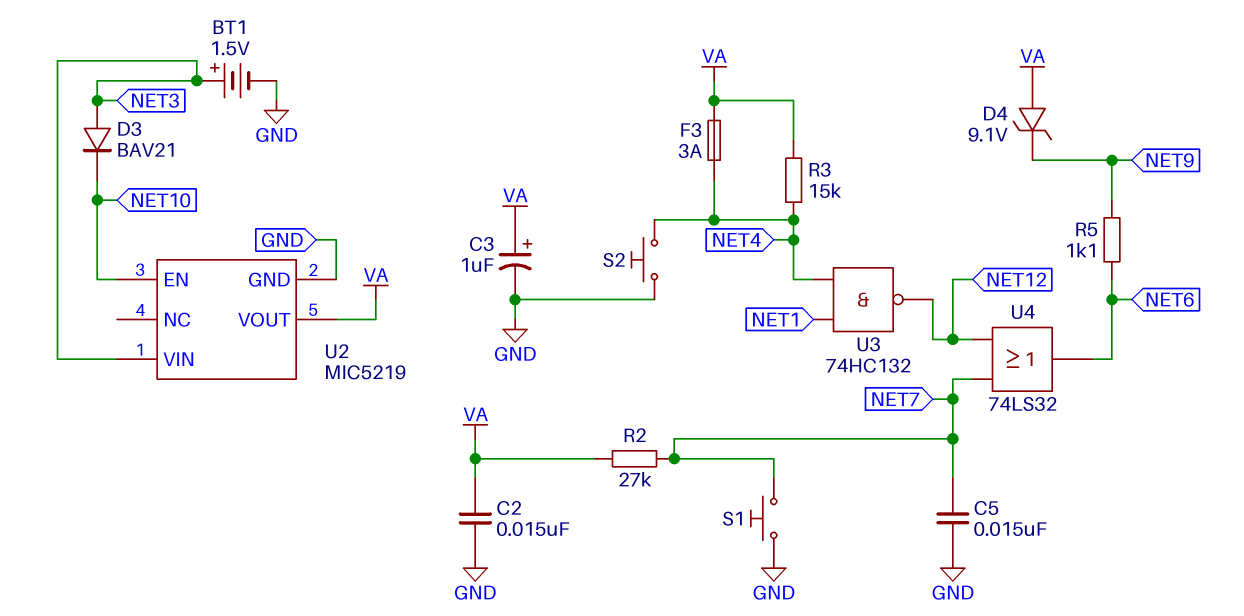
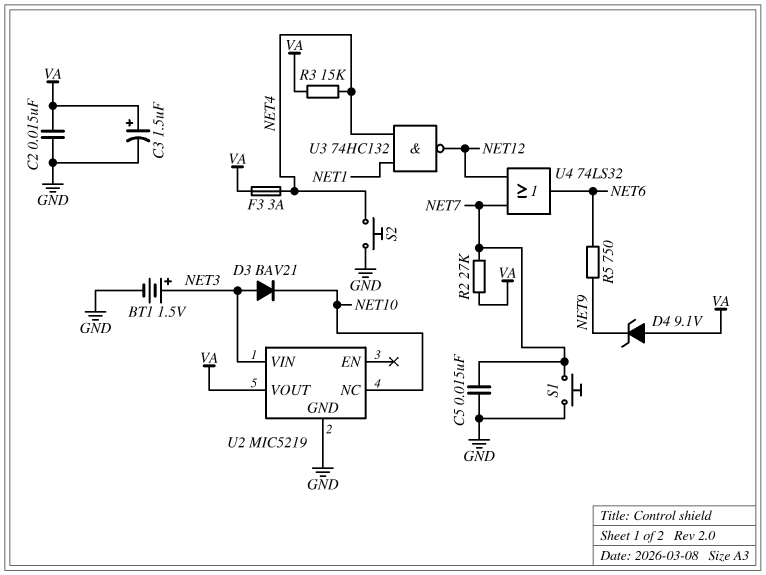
C3: 1uF (plus VA, minus GND) -> 1.5uF (plus VA, minus GND)
R5: 1.1k (NET6, NET9) -> 750 (NET6, NET9)
U2 pin EN: NET10 -> none
U2 pin NC: none -> NET10

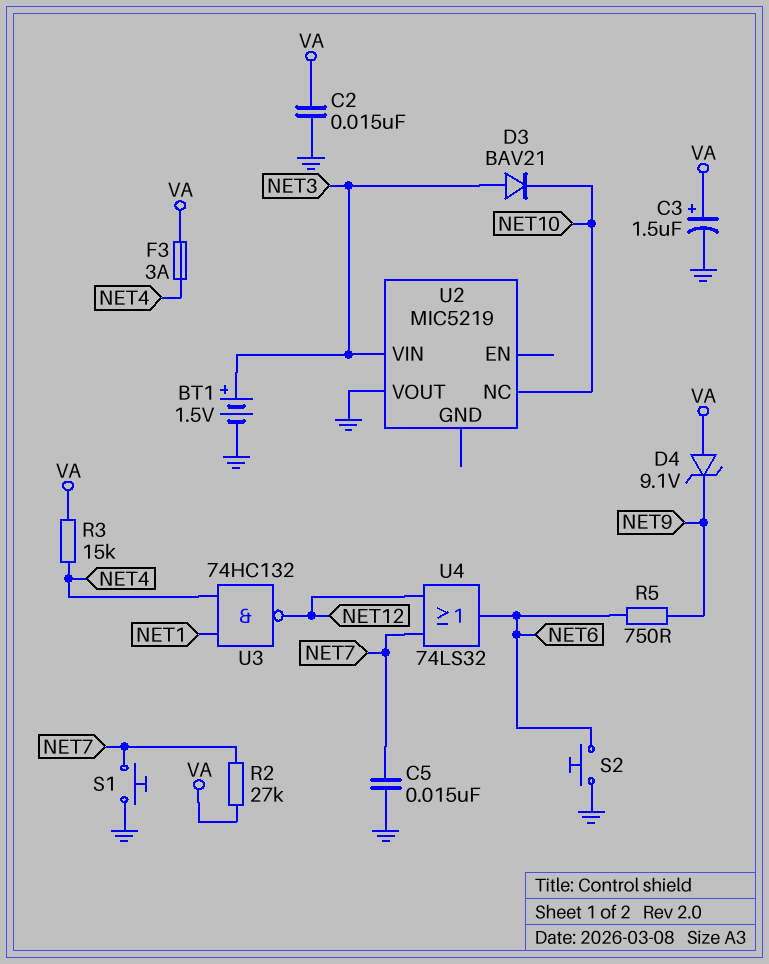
S2: button (GND, NET4) -> button (GND, NET6)
U2 pin GND: GND -> none
U2 pin VOUT: VA -> GND

